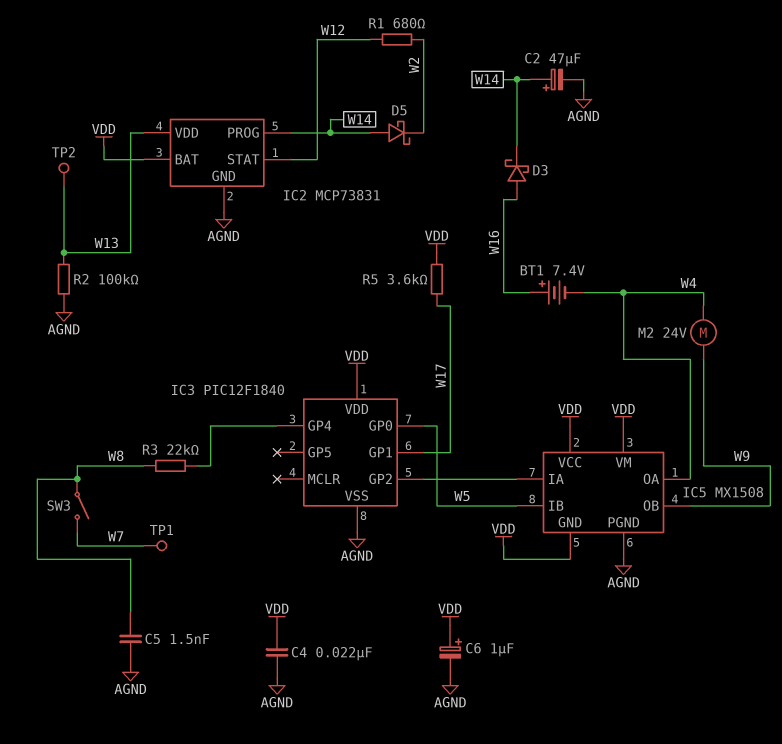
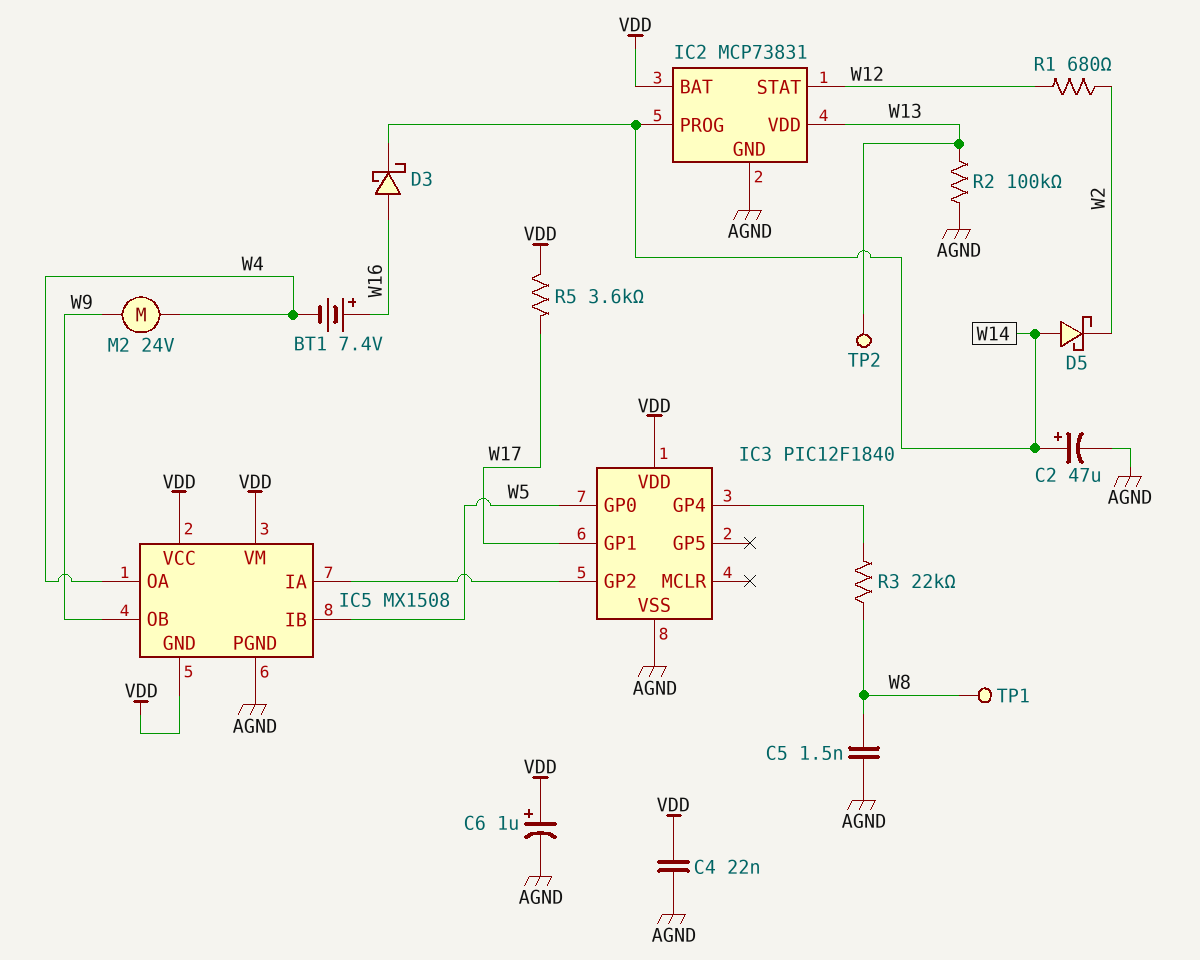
SW3: switch (W7, W8) -> none
TP1: test point (W7) -> test point (W8)

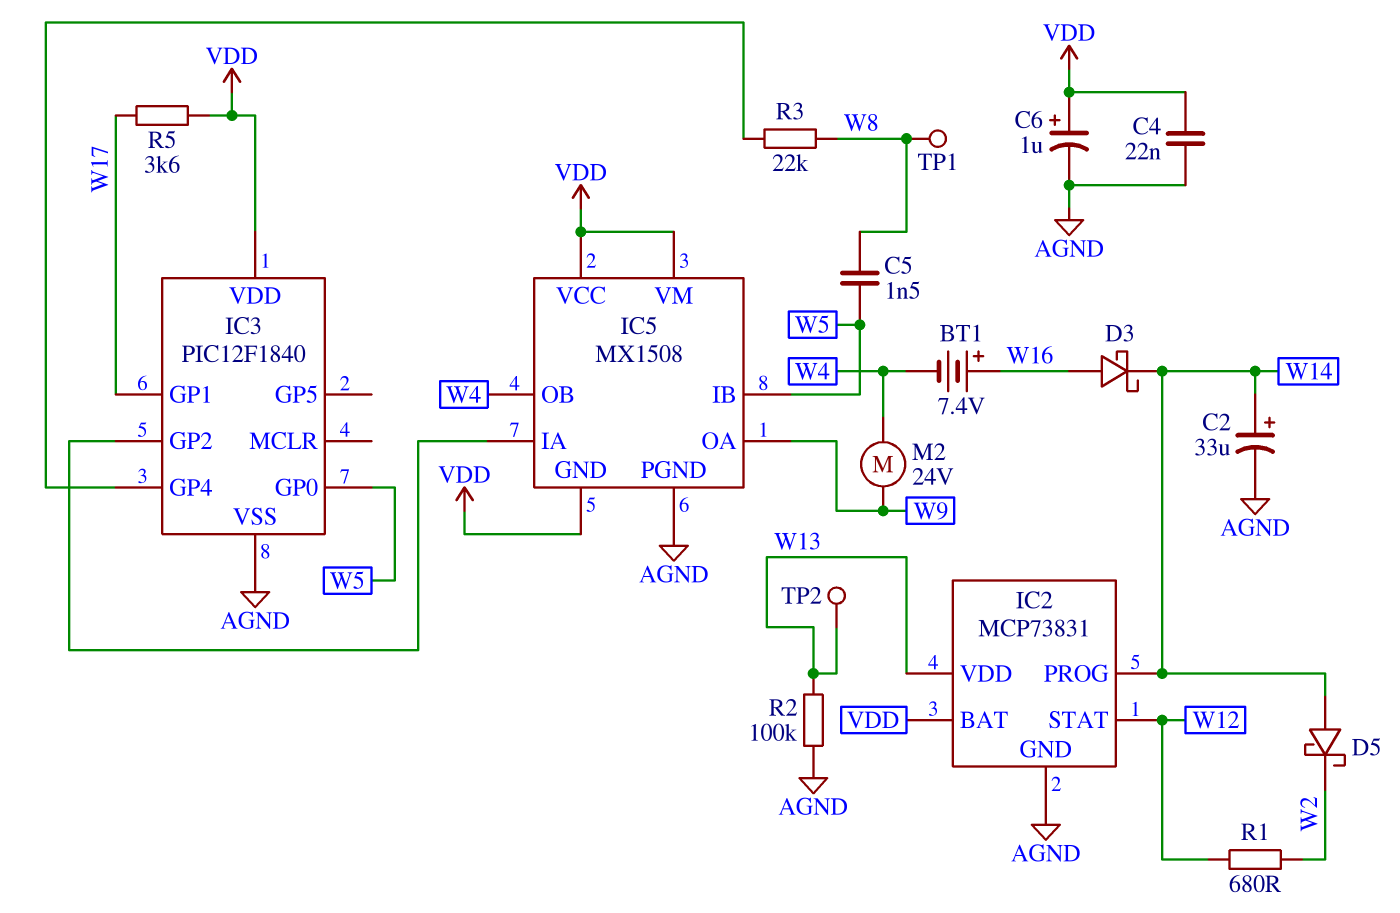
C2: 47uF (plus W14, minus AGND) -> 33uF (plus W14, minus AGND)
C5: 1.5nF (AGND, W8) -> 1.5nF (W5, W8)
IC5 pin OA: W4 -> W9
IC5 pin OB: W9 -> W4

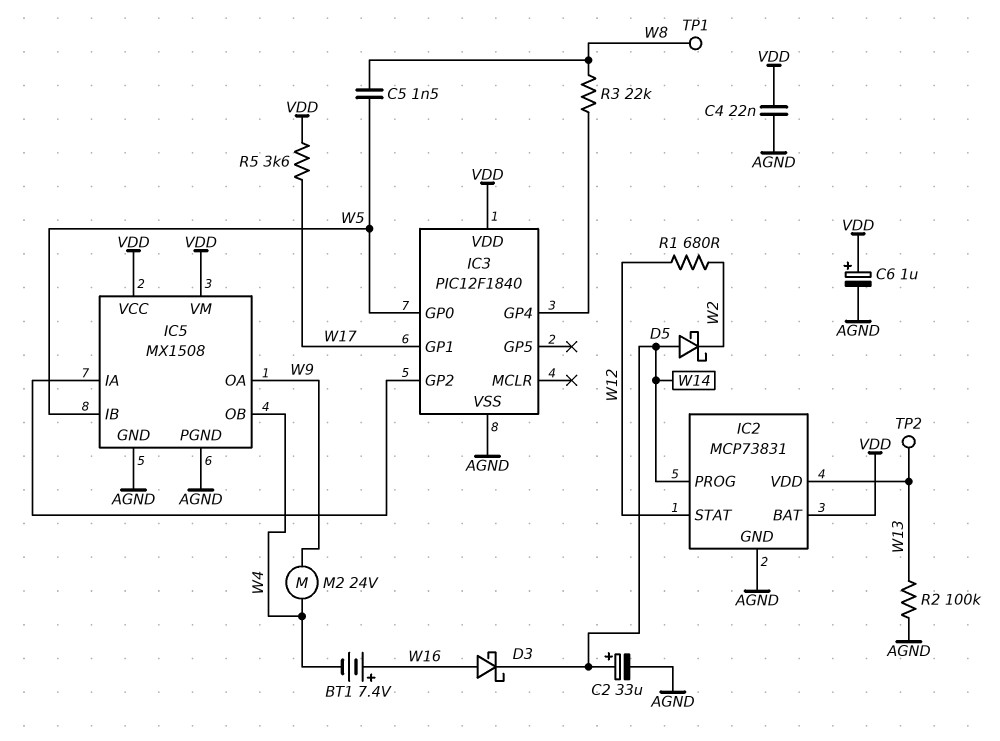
IC5 pin GND: VDD -> AGND

